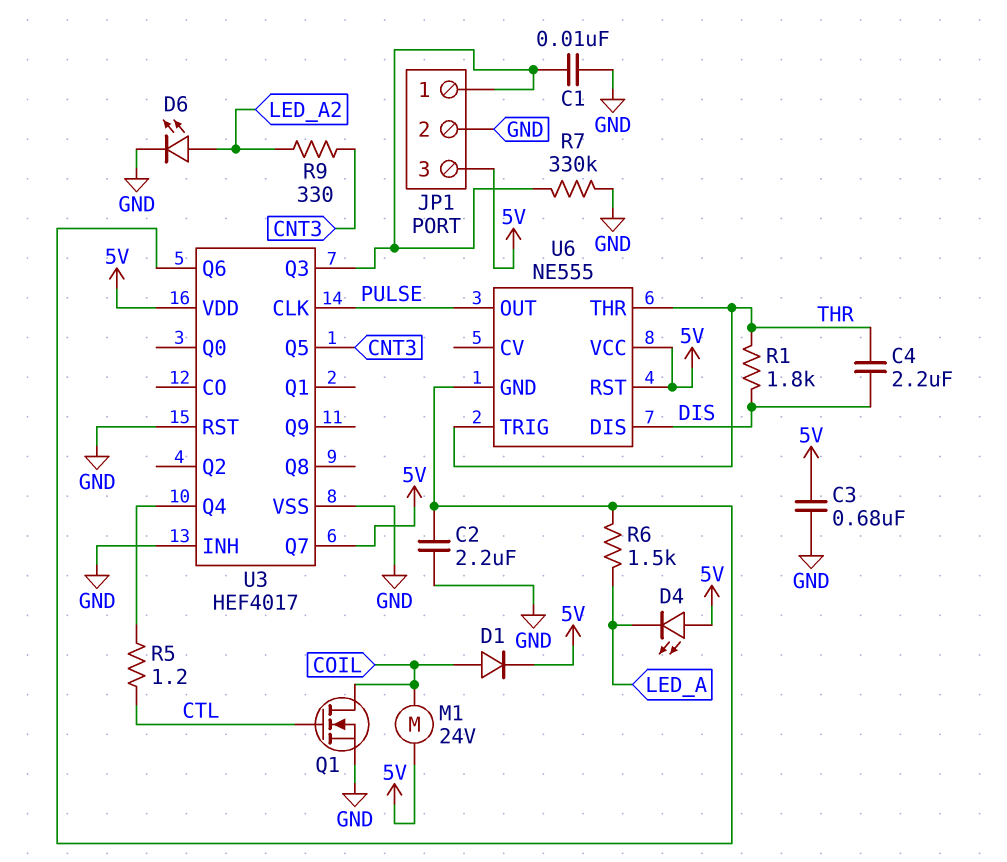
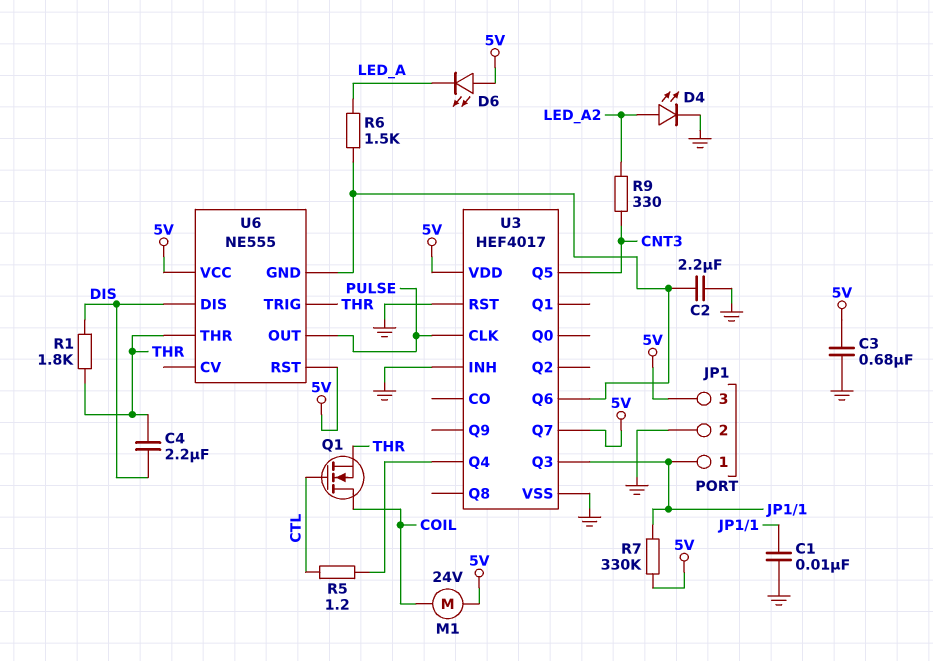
D1: diode (A COIL, K 5V) -> none
D4: LED (A 5V, K LED_A) -> LED (A LED_A2, K GND)
D6: LED (A LED_A2, K GND) -> LED (A 5V, K LED_A)
Q1: NMOS (G CTL, D COIL, S GND) -> NMOS (G CTL, D COIL, S THR)
R7: 330k (GND, JP1/1) -> 330k (5V, JP1/1)

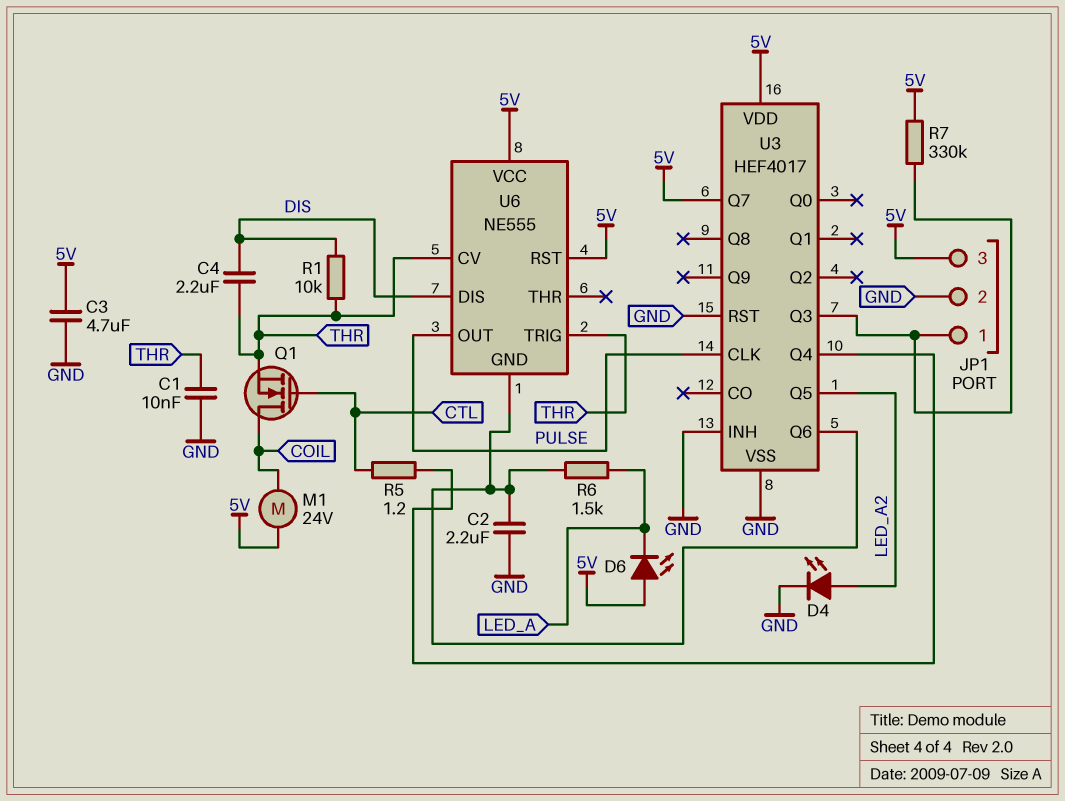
C1: 10nF (GND, JP1/1) -> 10nF (GND, THR)
C3: 680nF (5V, GND) -> 4.7uF (5V, GND)
R1: 1.8k (DIS, THR) -> 10k (DIS, THR)
R9: 330 (CNT3, LED_A2) -> none
U3 pin Q5: CNT3 -> LED_A2
U6 pin CV: none -> THR
U6 pin THR: THR -> none

